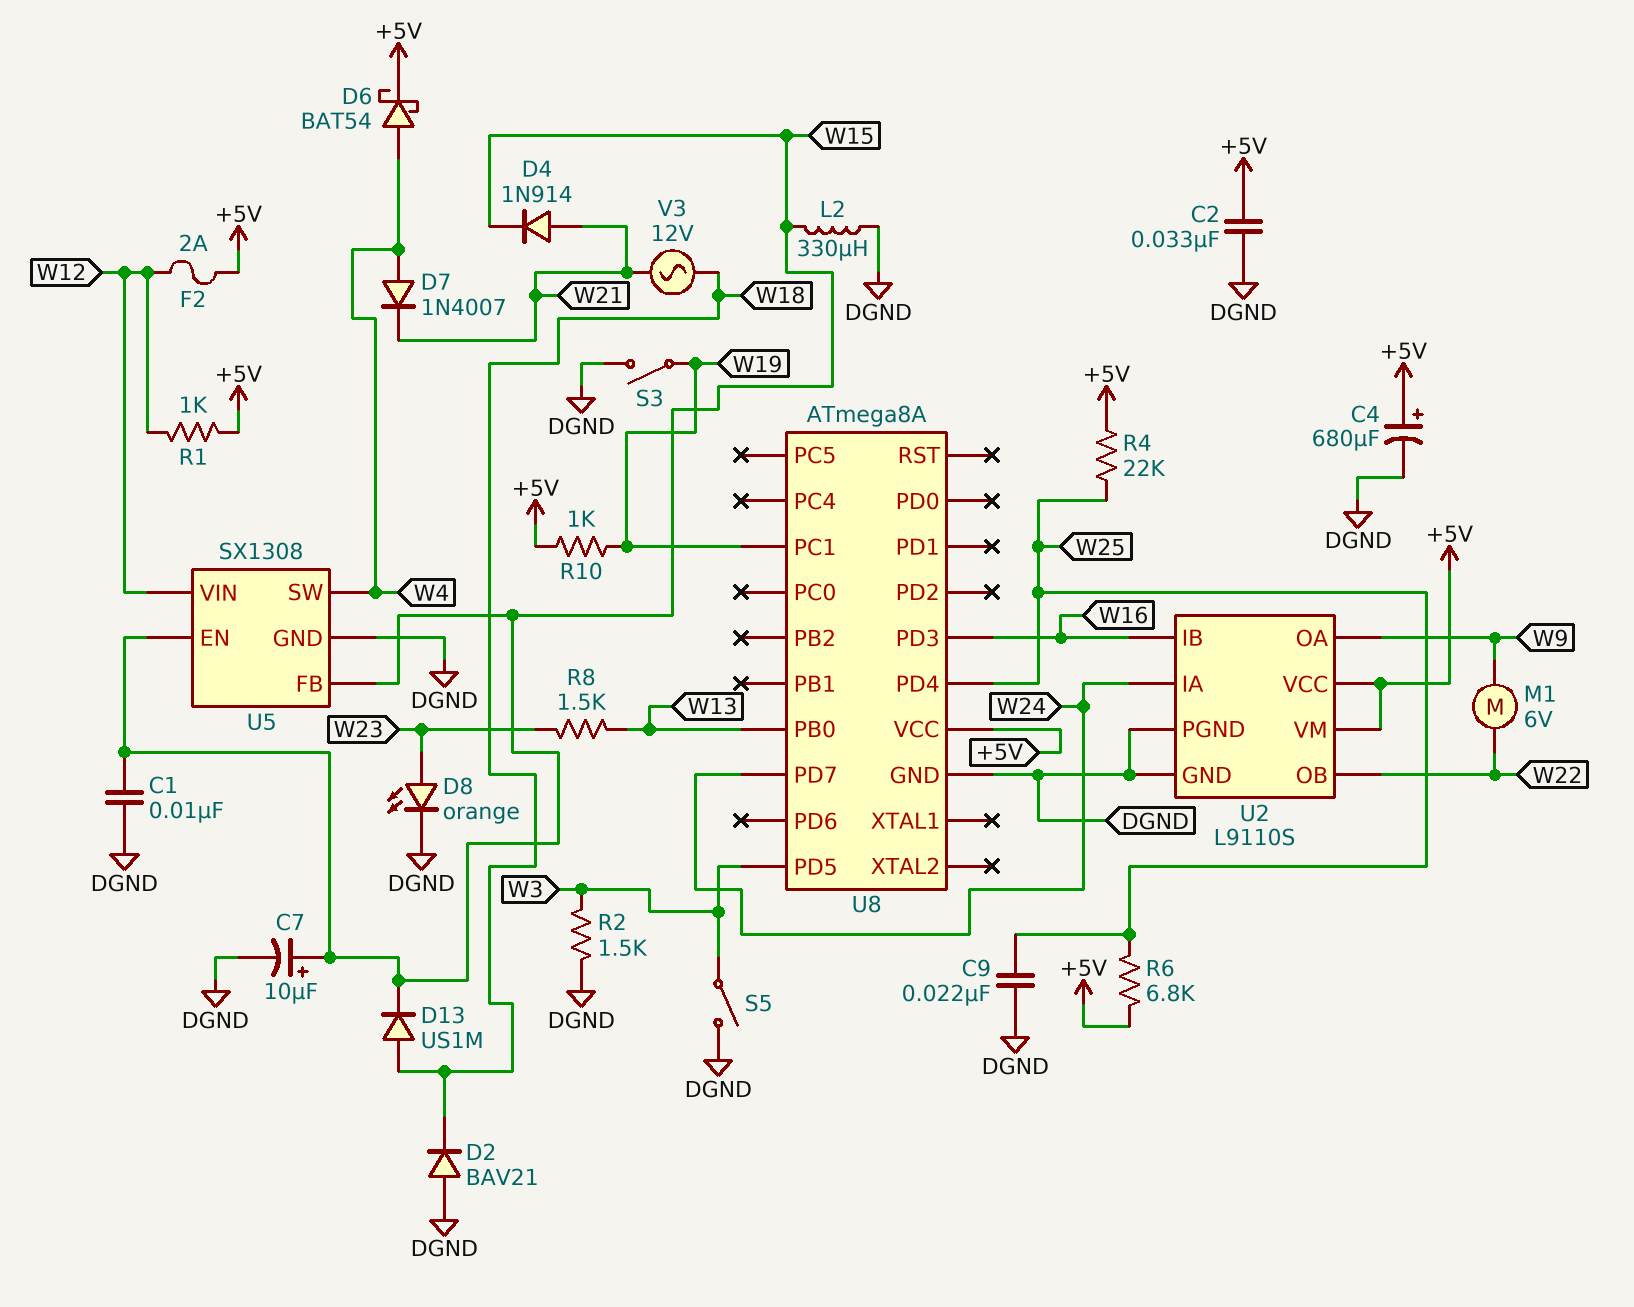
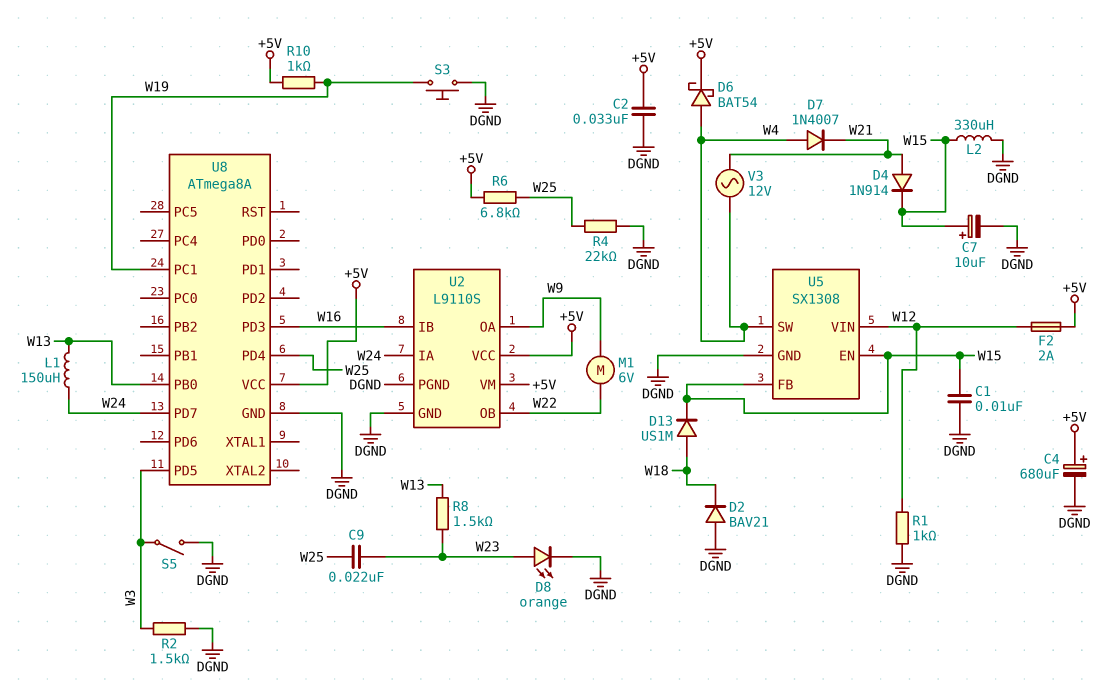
C9: 22nF (DGND, W25) -> 22nF (W23, W25)
L1: none -> 150uH (W13, W24)
R1: 1k (+5V, W12) -> 1k (DGND, W12)
R4: 22k (+5V, W25) -> 22k (DGND, W25)
S3: switch (DGND, W19) -> button (DGND, W19)
V3: AC 12V (W18, W21) -> AC 12V (W4, W21)

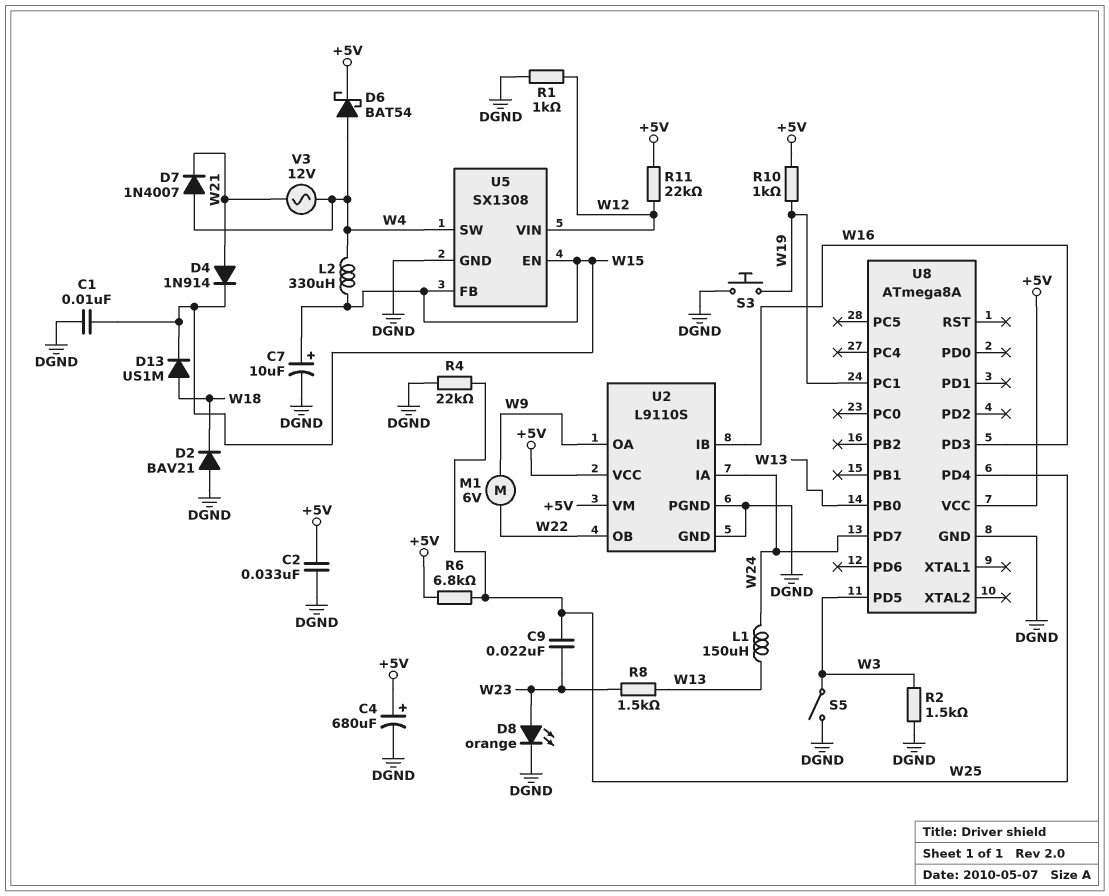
F2: 2A (+5V, W12) -> none
L2: 330uH (DGND, W15) -> 330uH (W4, W15)
R11: none -> 22k (+5V, W12)

